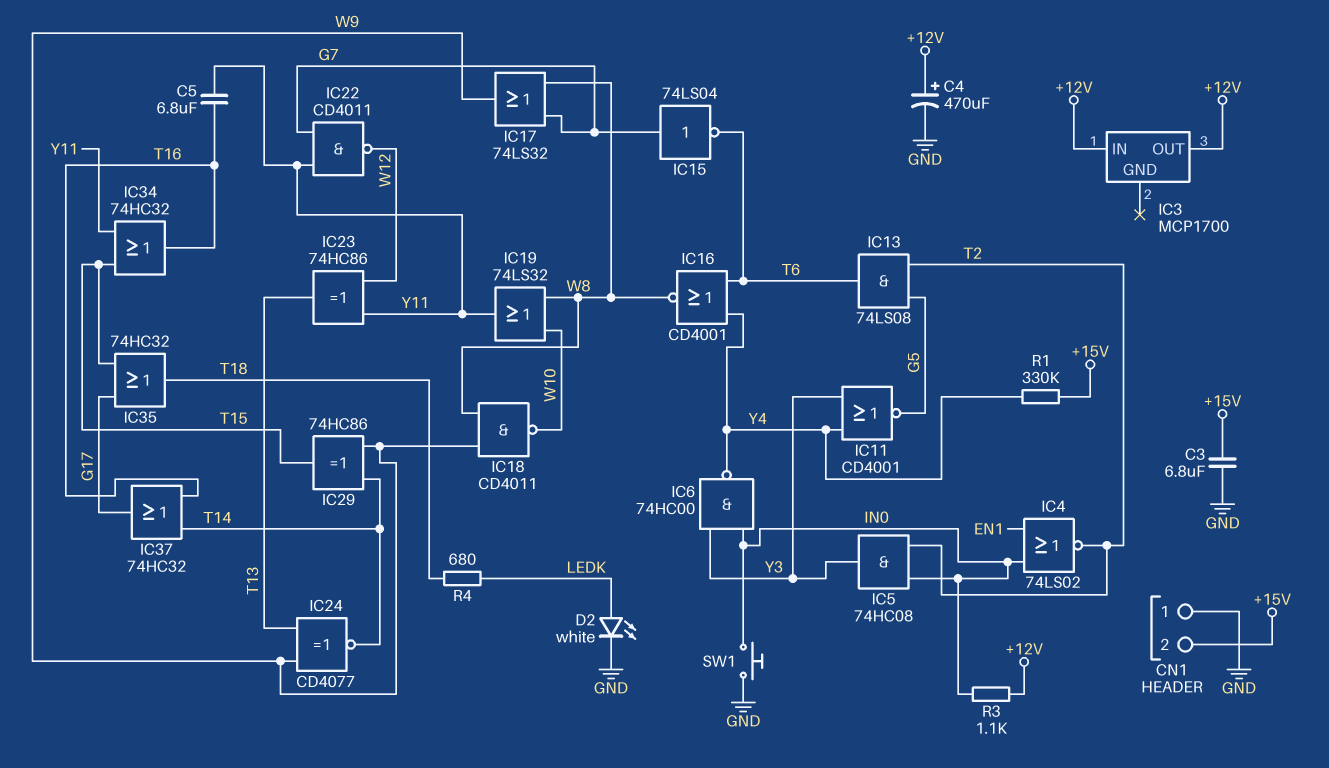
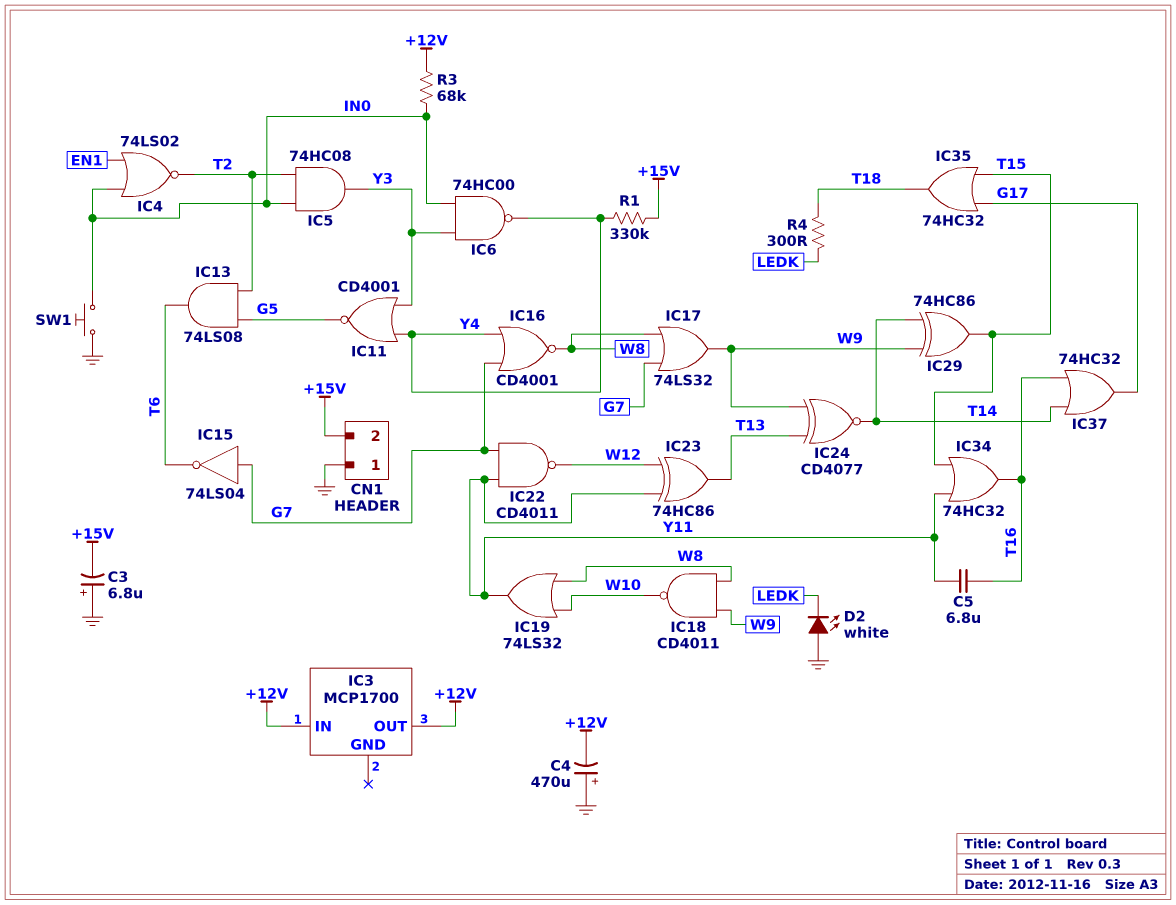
C3: 6.8uF (+15V, GND) -> 6.8uF (plus GND, minus +15V)
C4: 470uF (plus +12V, minus GND) -> 470uF (plus GND, minus +12V)
D2: LED white (A LEDK, K GND) -> LED white (A GND, K LEDK)
IC16: NOR CD4001 (in T6, in Y4, out W8) -> NOR CD4001 (in G7, in Y4, out W8)
R3: 1.1k (+12V, IN0) -> 68k (+12V, IN0)
R4: 680 (LEDK, T18) -> 300 (LEDK, T18)

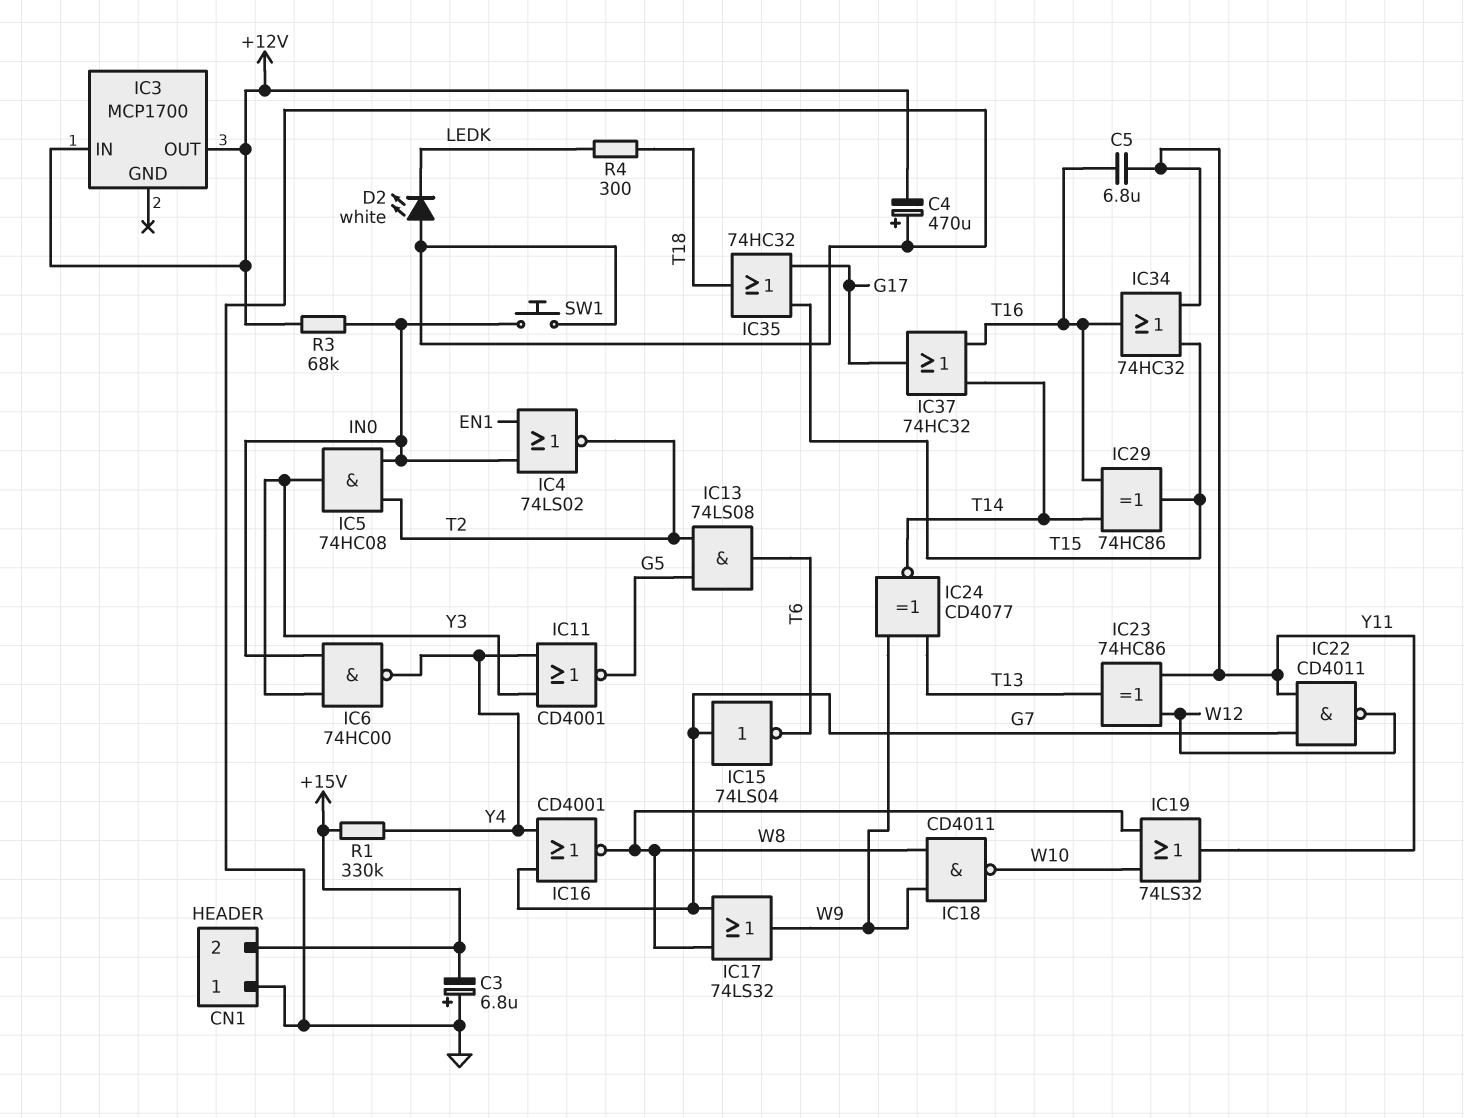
IC29: XOR 74HC86 (in T14, in W9, out T15) -> XOR 74HC86 (in T14, in T16, out T15)

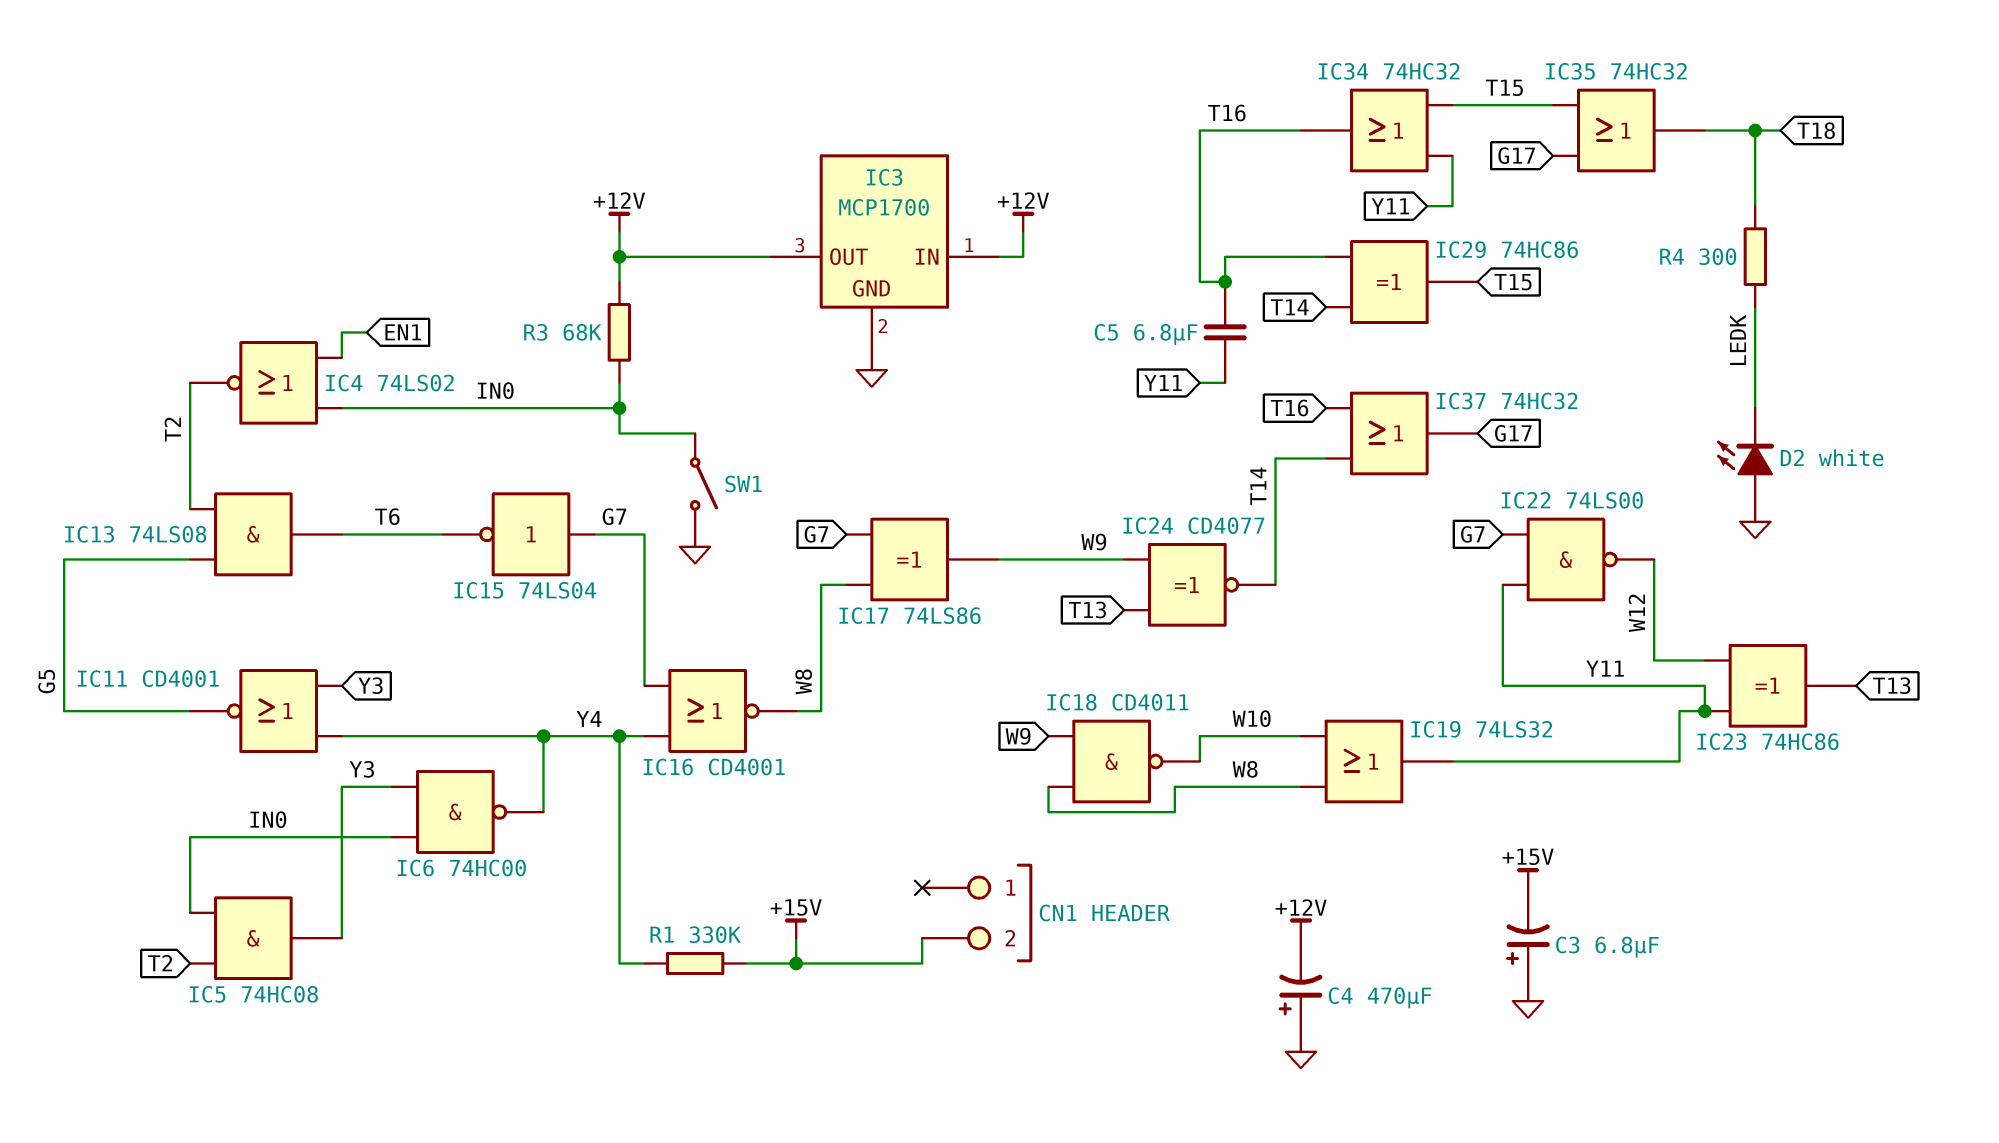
CN1 pin 1: GND -> none
IC3 pin GND: none -> GND
IC17: OR 74LS32 (in G7, in W8, out W9) -> XOR 74LS86 (in G7, in W8, out W9)
IC22: NAND CD4011 (in G7, in Y11, out W12) -> NAND 74LS00 (in G7, in Y11, out W12)
SW1: button (GND, IN0) -> switch (GND, IN0)

